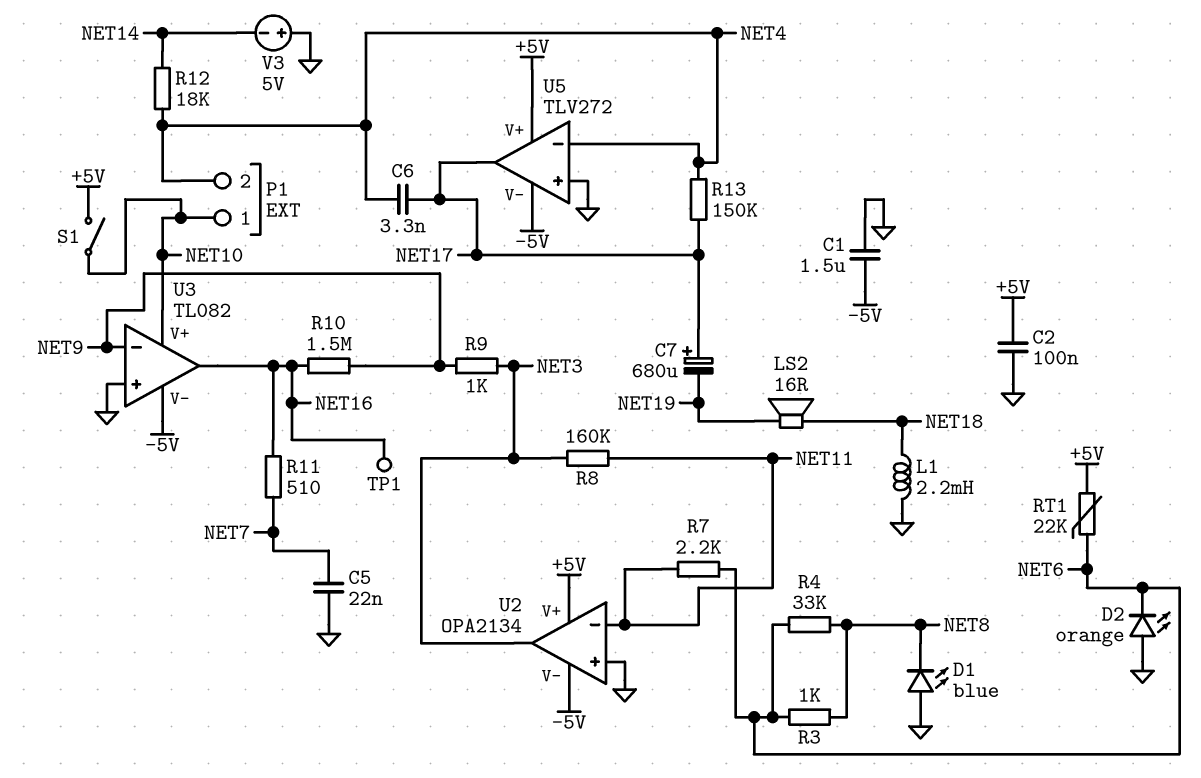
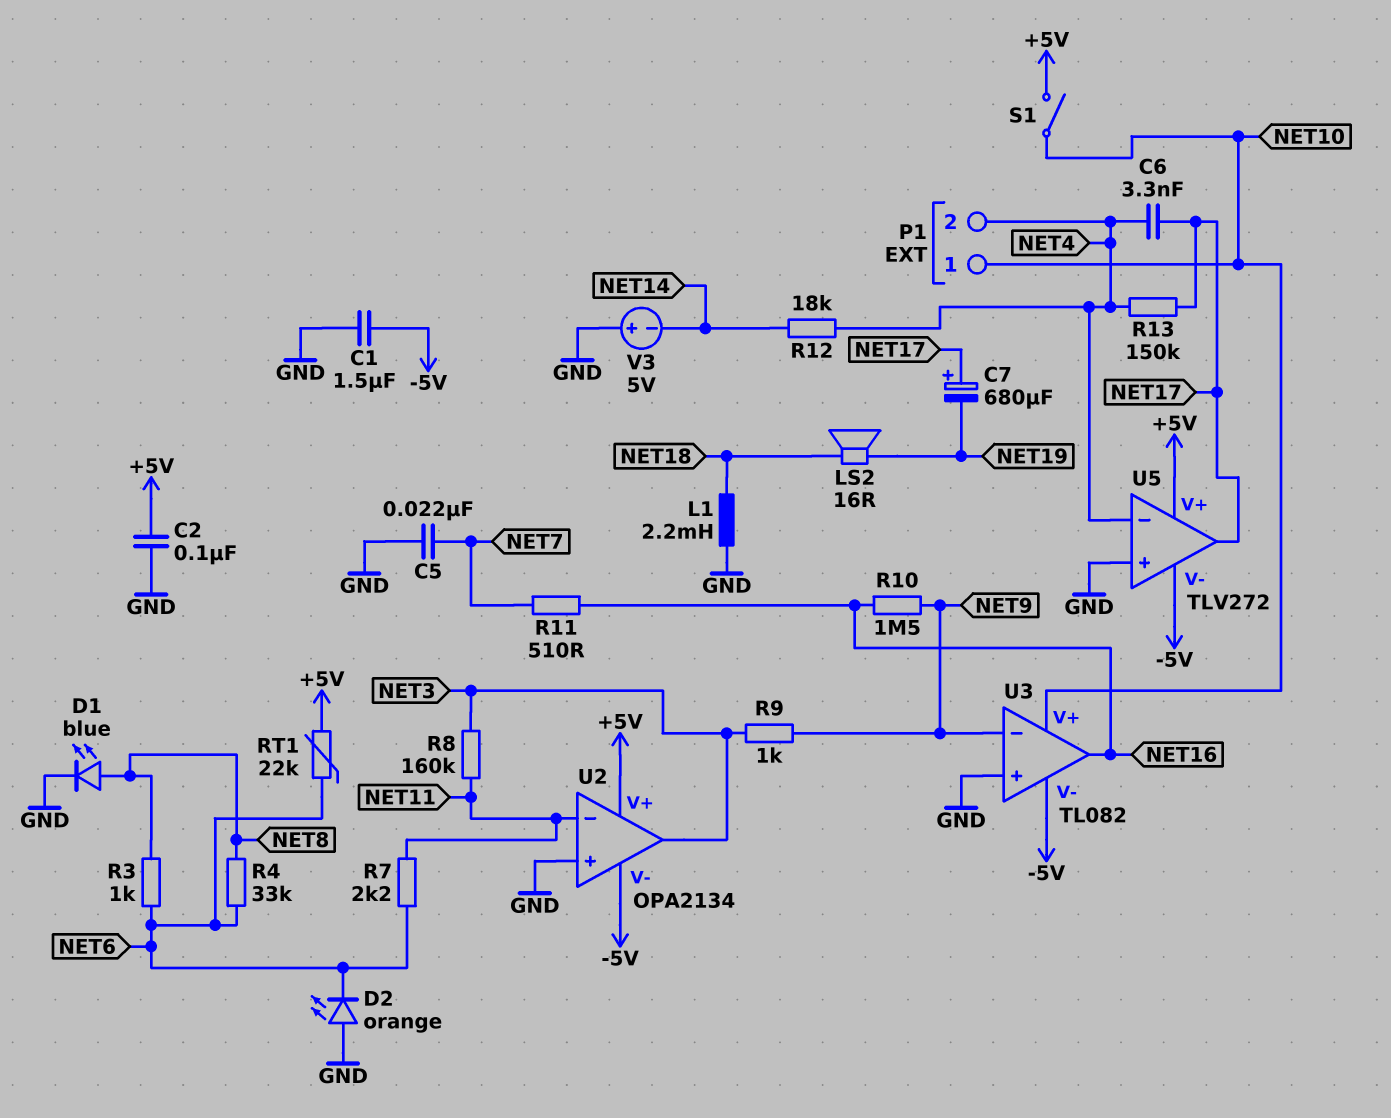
D1: LED blue (A GND, K NET8) -> LED blue (A NET8, K GND)
TP1: test point (NET16) -> none

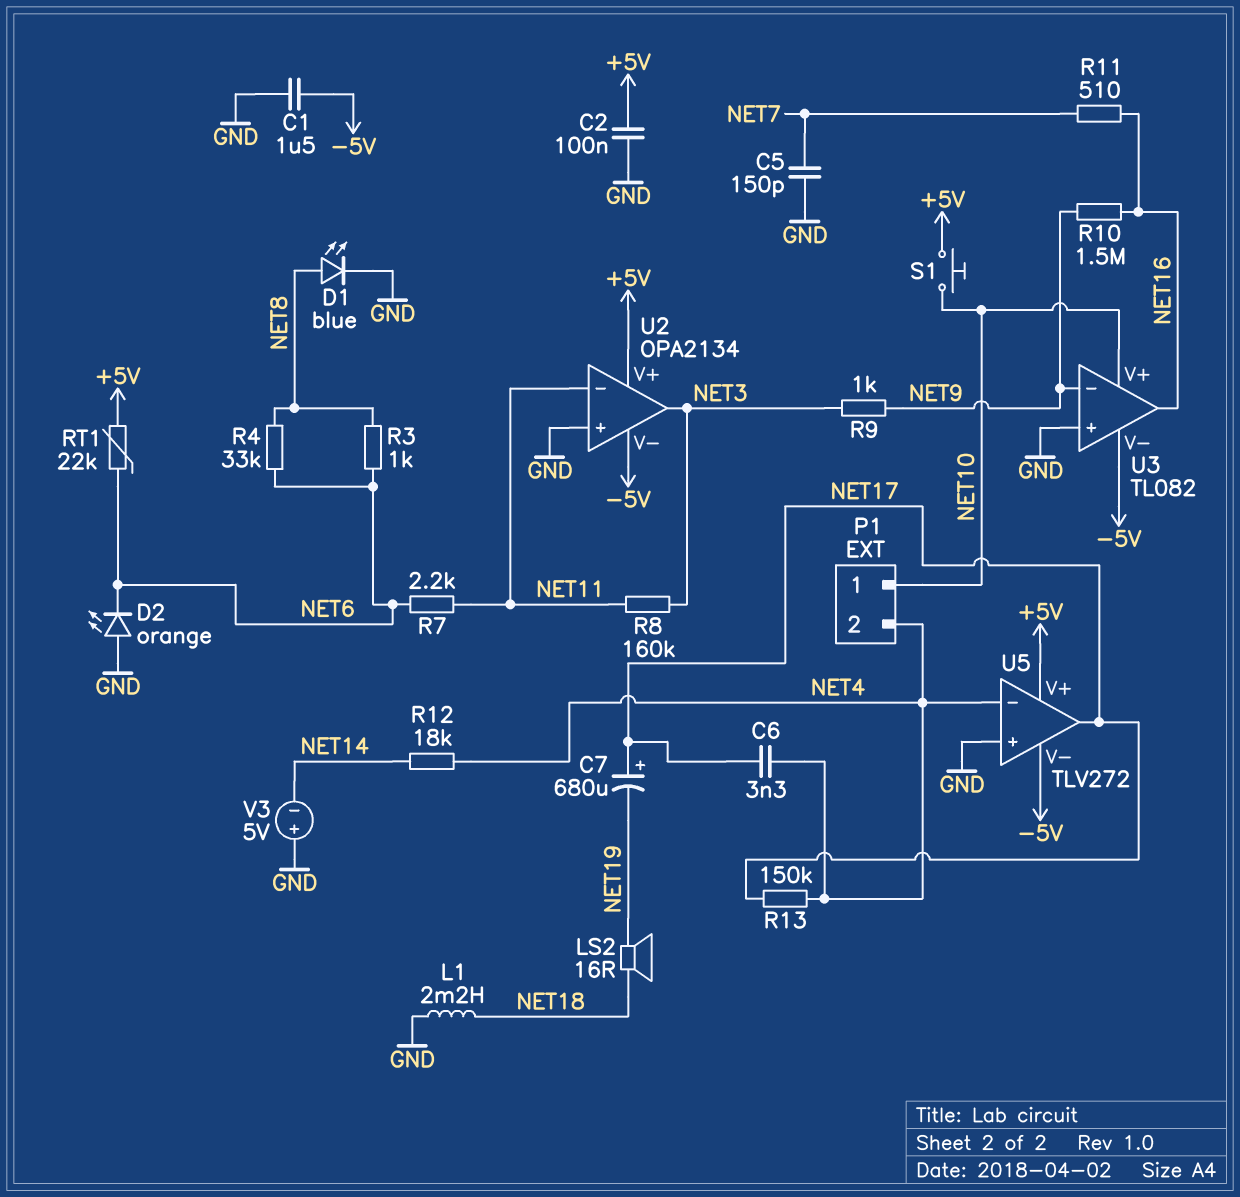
C5: 22nF (GND, NET7) -> 150pF (GND, NET7)
S1: switch (+5V, NET10) -> button (+5V, NET10)

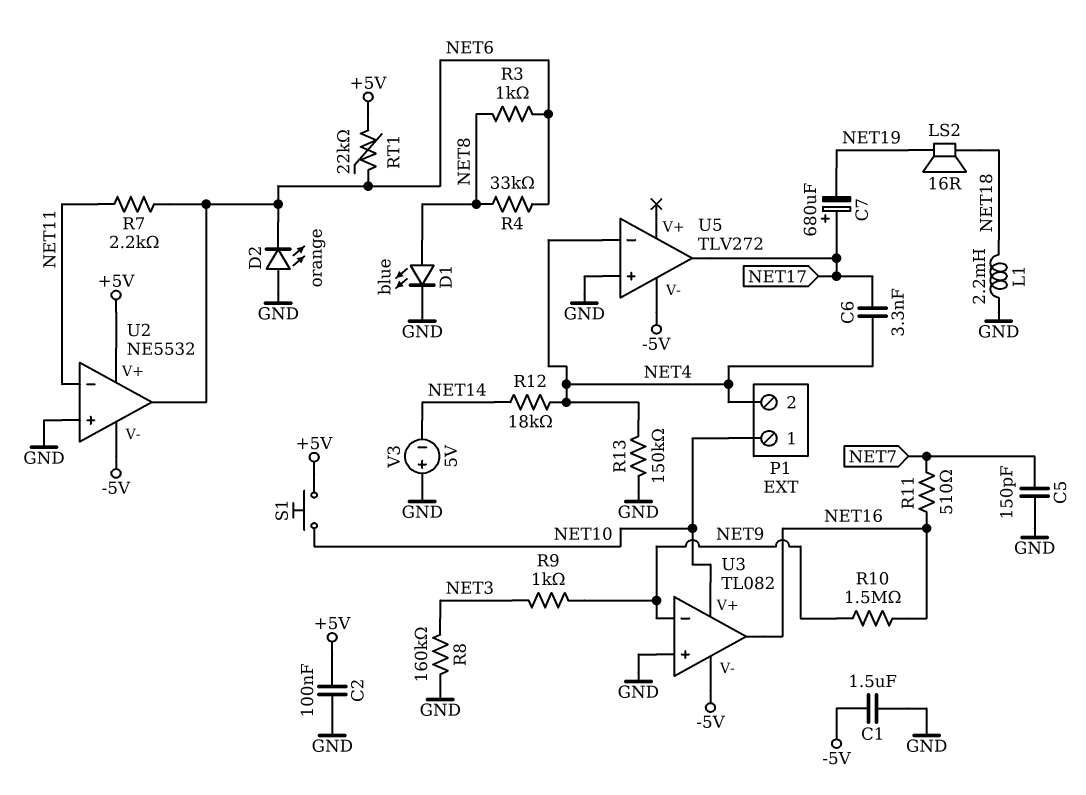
R8: 160k (NET3, NET11) -> 160k (GND, NET3)
R13: 150k (NET4, NET17) -> 150k (GND, NET4)
U2: OPA2134 -> NE5532
U2 pin out: NET3 -> NET6
U5 pin V+: +5V -> none

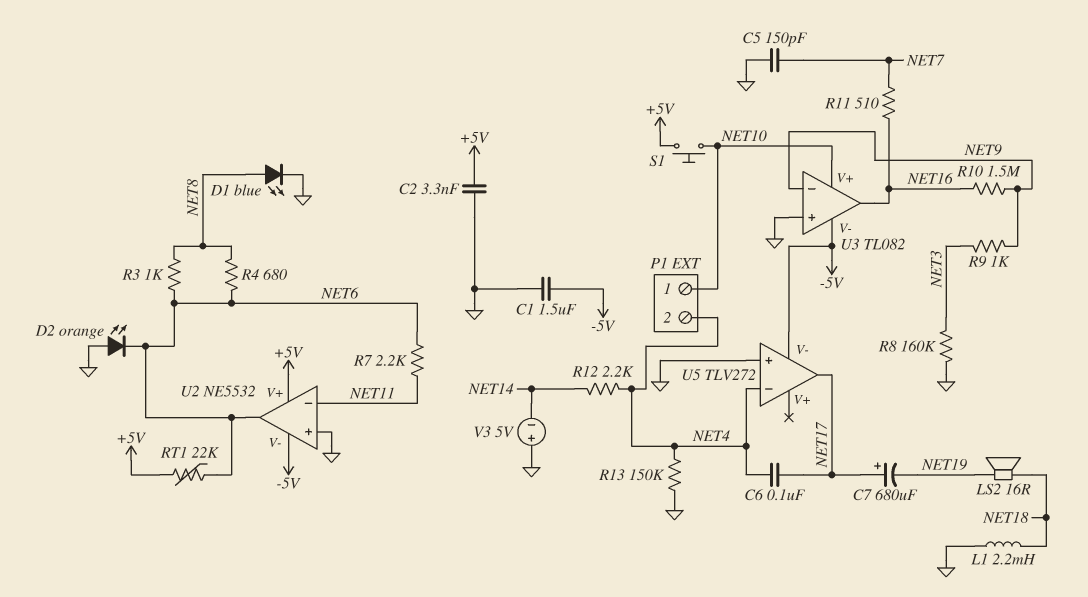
C2: 100nF (+5V, GND) -> 3.3nF (+5V, GND)
C6: 3.3nF (NET4, NET17) -> 100nF (NET4, NET17)
R4: 33k (NET6, NET8) -> 680 (NET6, NET8)
R12: 18k (NET4, NET14) -> 2.2k (NET4, NET14)

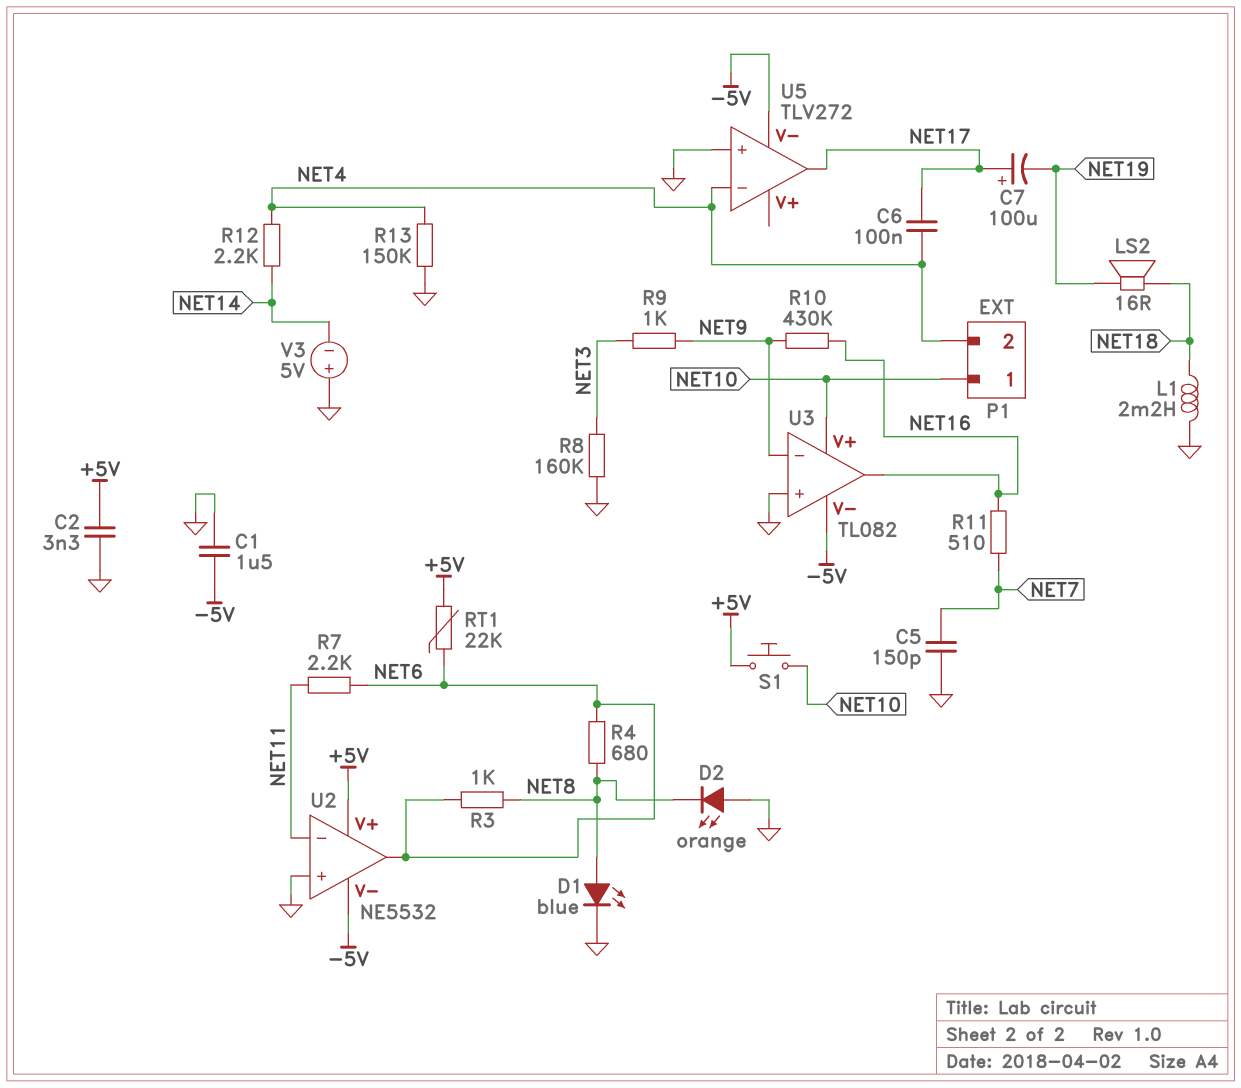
C7: 680uF (plus NET17, minus NET19) -> 100uF (plus NET17, minus NET19)
D2: LED orange (A GND, K NET6) -> LED orange (A GND, K NET8)
R10: 1.5M (NET9, NET16) -> 430k (NET9, NET16)

